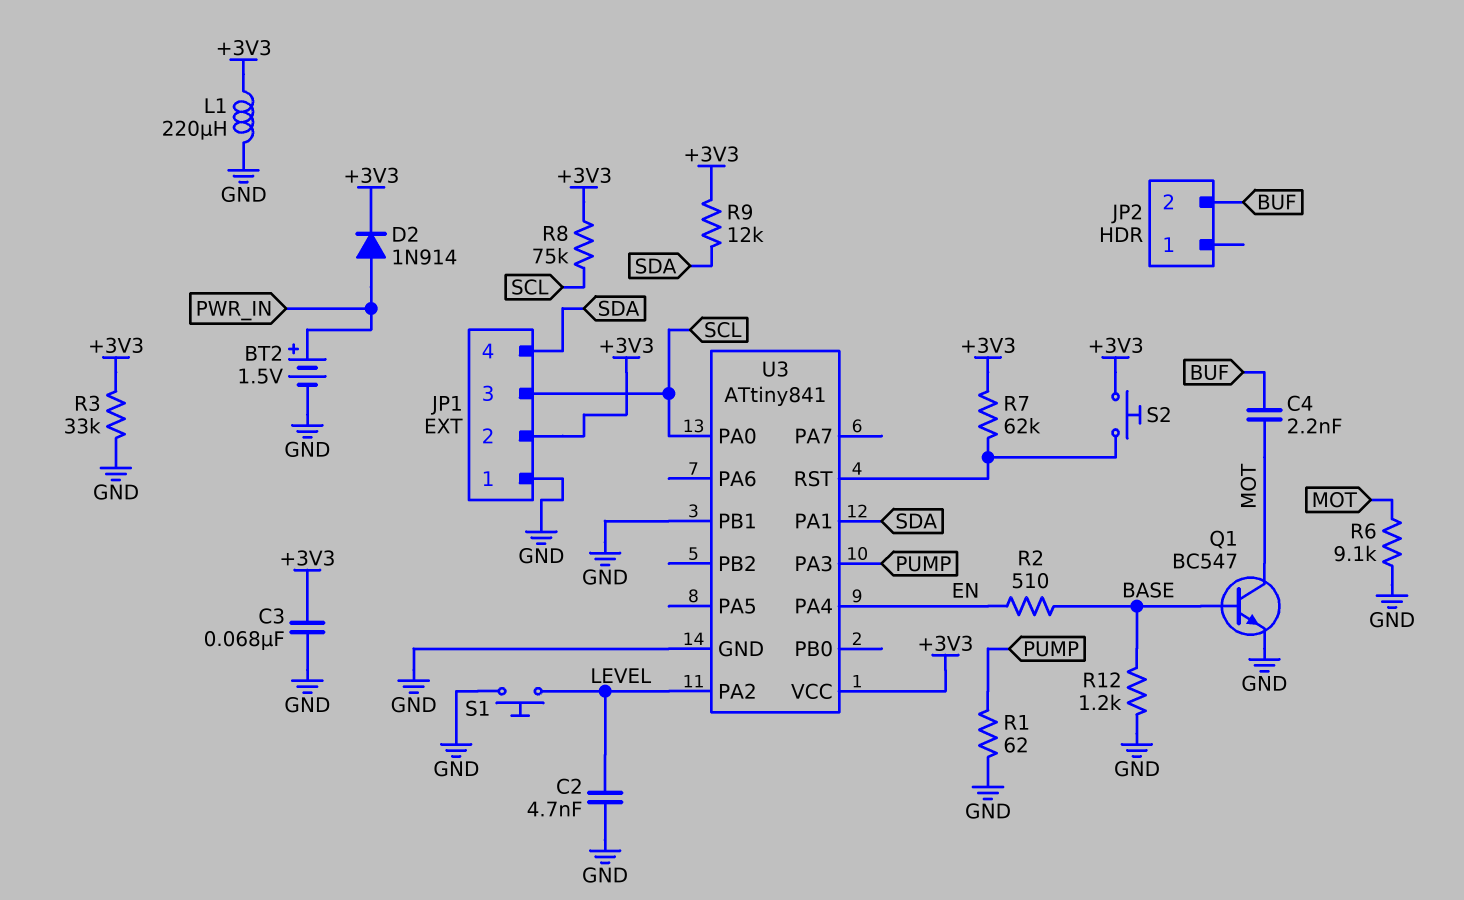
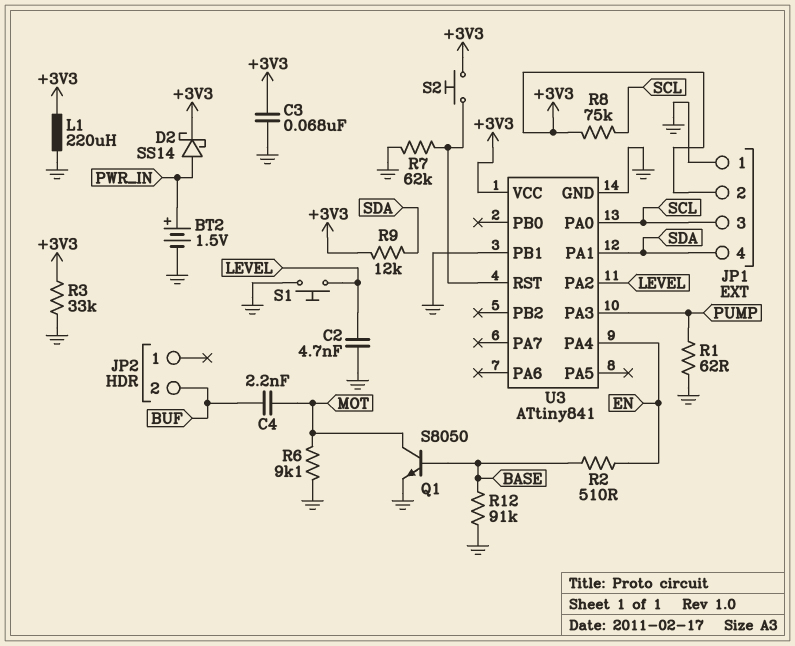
D2: diode 1N914 (A PWR_IN, K +3V3) -> schottky SS14 (A PWR_IN, K +3V3)
Q1: NPN BC547 (B BASE, C MOT, E GND) -> NPN S8050 (B BASE, C MOT, E GND)
R7: 62k (+3V3, U3/RST) -> 62k (GND, U3/RST)
R12: 1.2k (BASE, GND) -> 91k (BASE, GND)

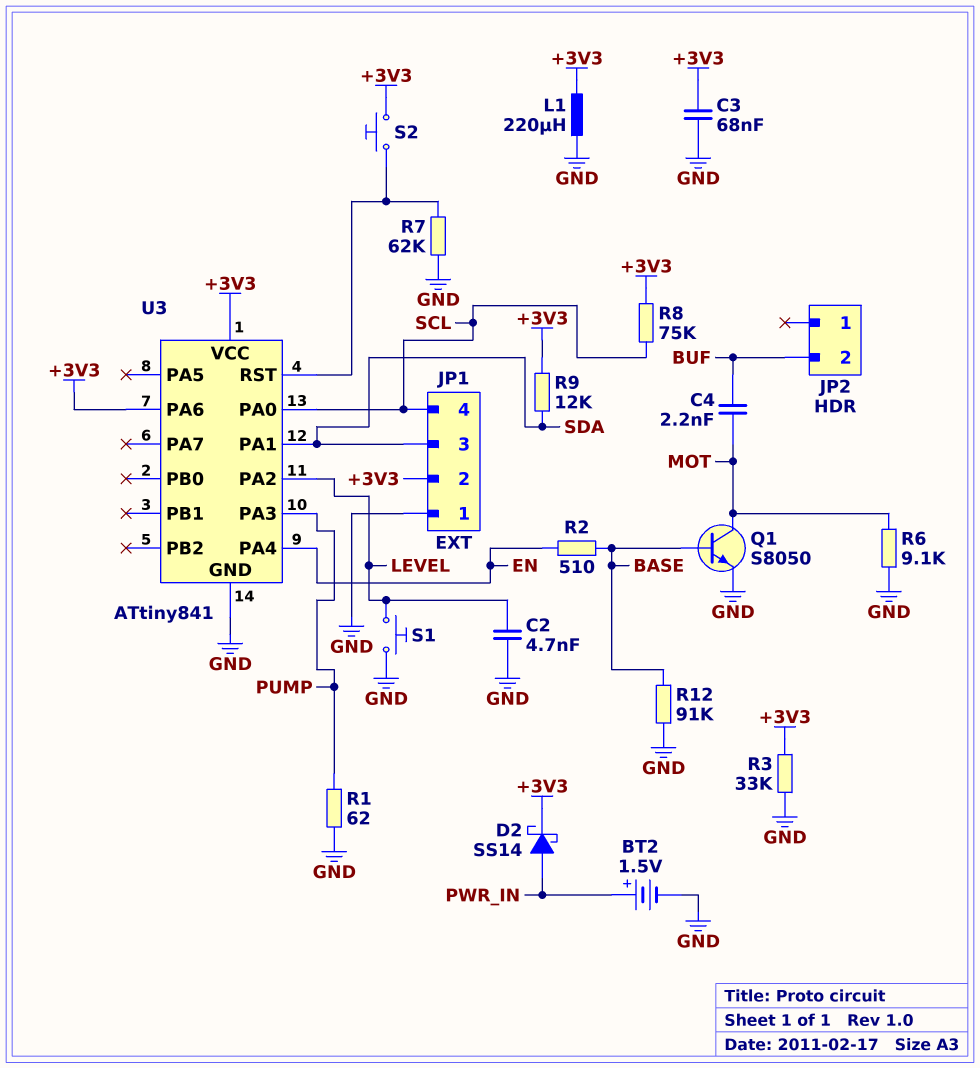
JP1 pin 3: SCL -> SDA
JP1 pin 4: SDA -> SCL
U3 pin PA6: none -> +3V3
U3 pin PB1: GND -> none

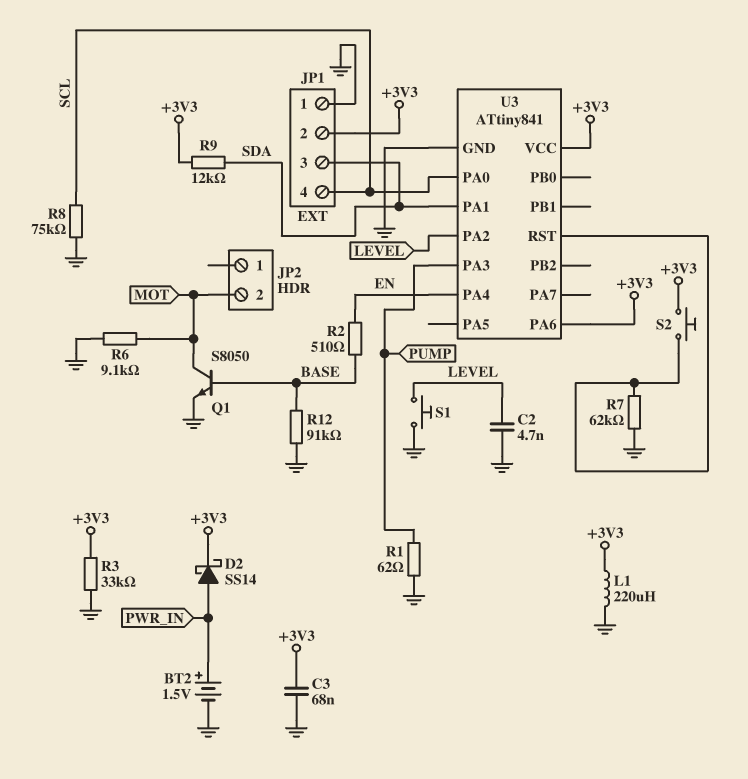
C4: 2.2nF (BUF, MOT) -> none
JP2 pin 2: BUF -> MOT
R8: 75k (+3V3, SCL) -> 75k (GND, SCL)

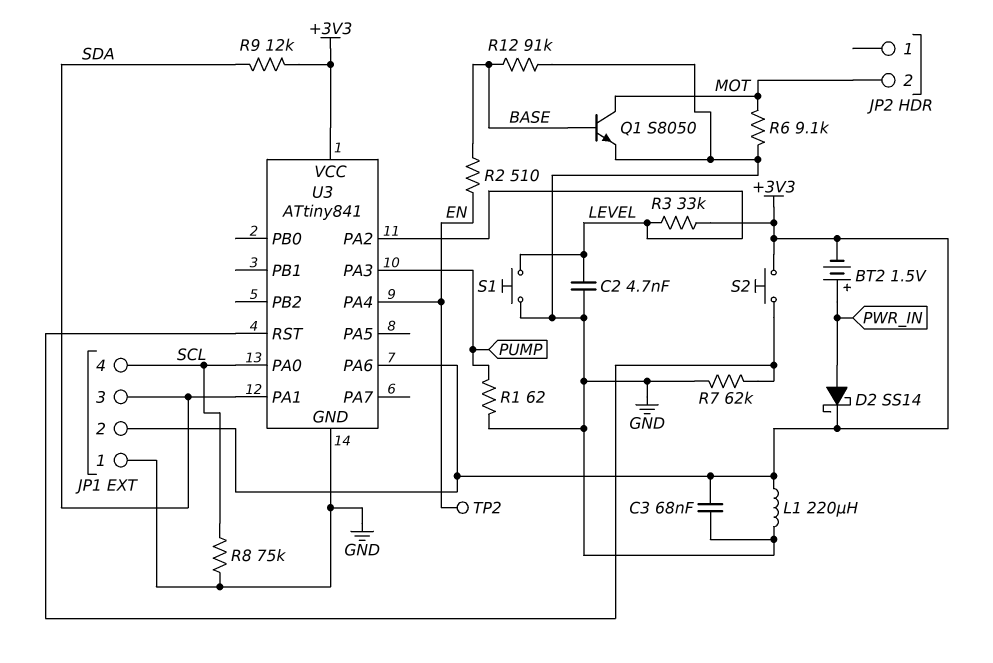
BT2: 1.5V (plus PWR_IN, minus GND) -> 1.5V (plus PWR_IN, minus +3V3)
R3: 33k (+3V3, GND) -> 33k (+3V3, LEVEL)
TP2: none -> test point (EN)

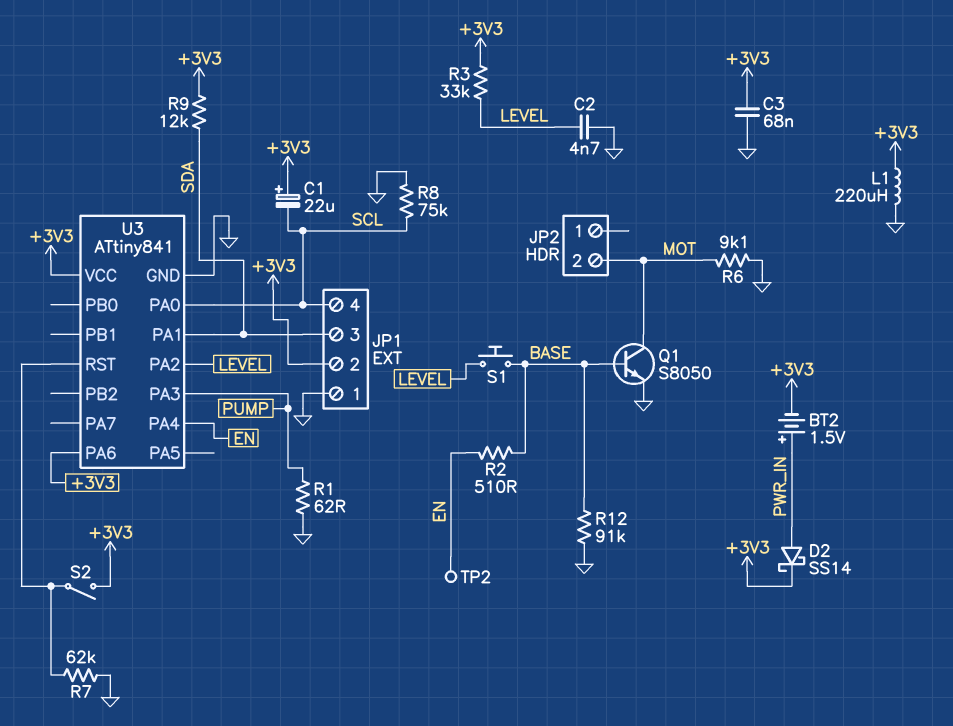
C1: none -> 22uF (plus +3V3, minus SCL)
S1: button (GND, LEVEL) -> button (BASE, LEVEL)
S2: button (+3V3, U3/RST) -> switch (+3V3, U3/RST)

